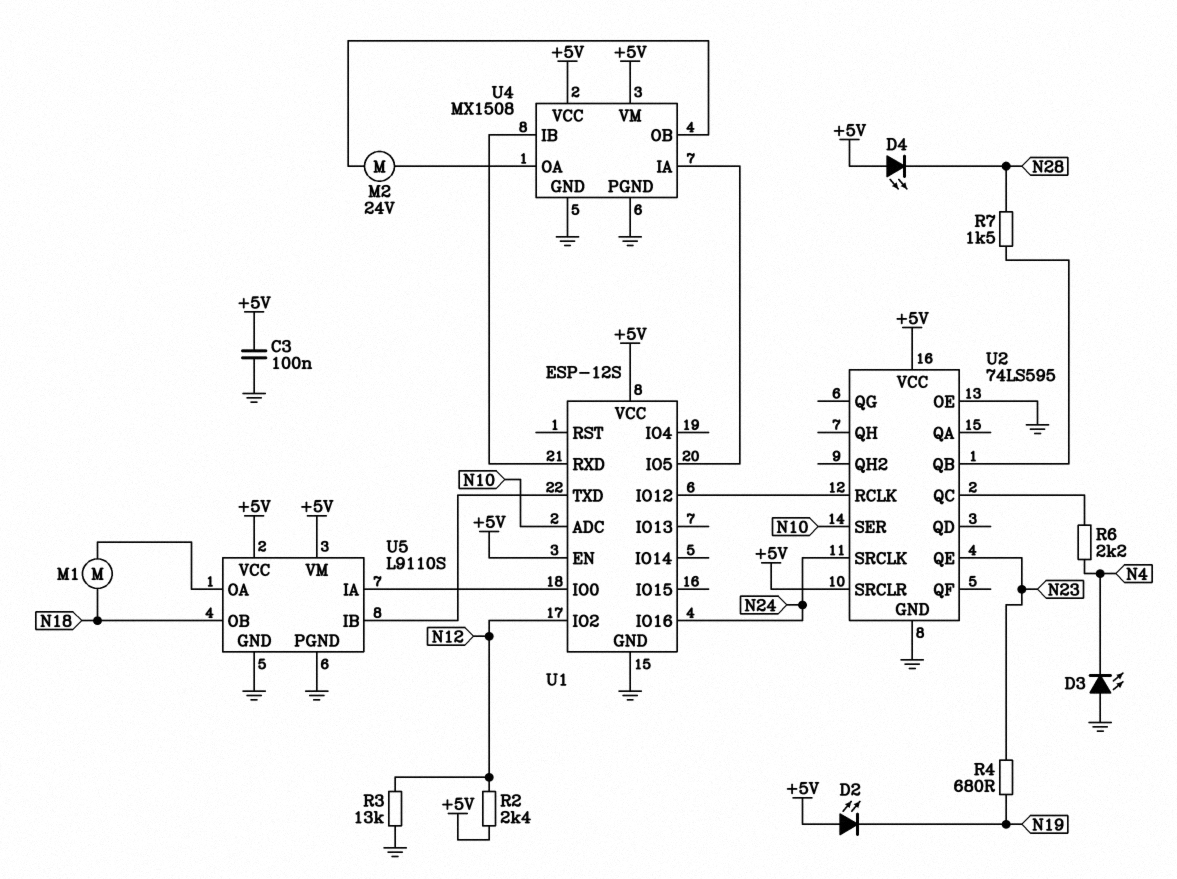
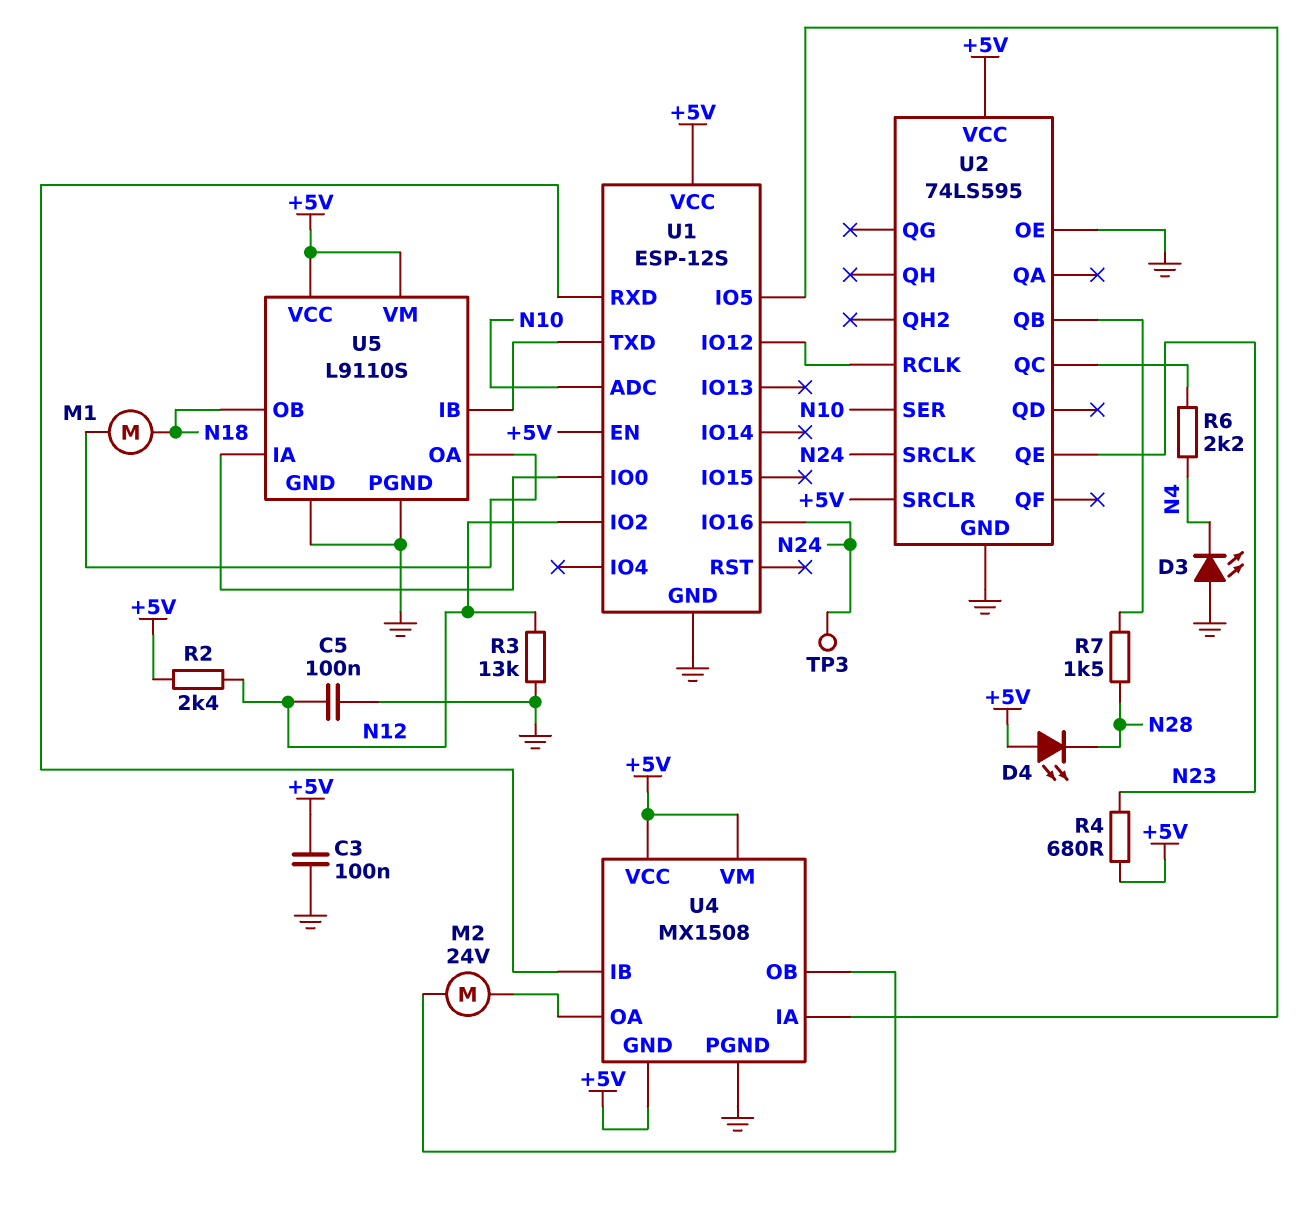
C5: none -> 100nF (GND, N12)
D2: LED (A +5V, K N19) -> none
R4: 680 (N19, N23) -> 680 (+5V, N23)
TP3: none -> test point (N24)
U4 pin GND: GND -> +5V

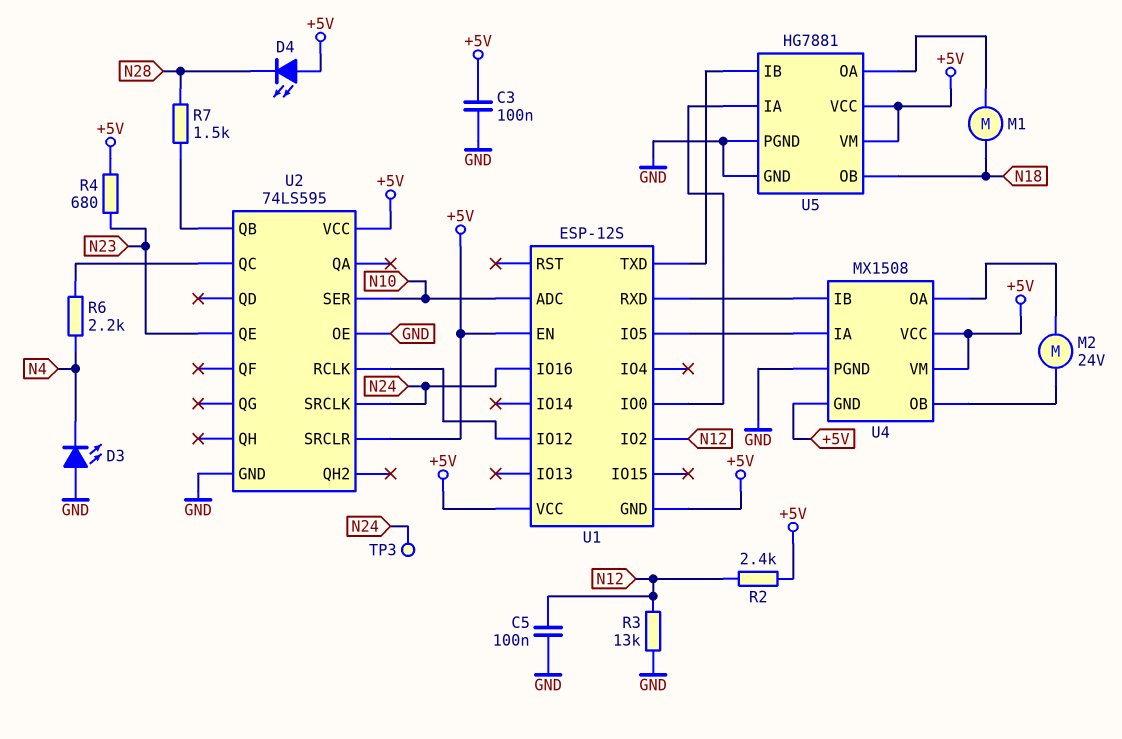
U1 pin GND: GND -> +5V
U5: L9110S -> HG7881

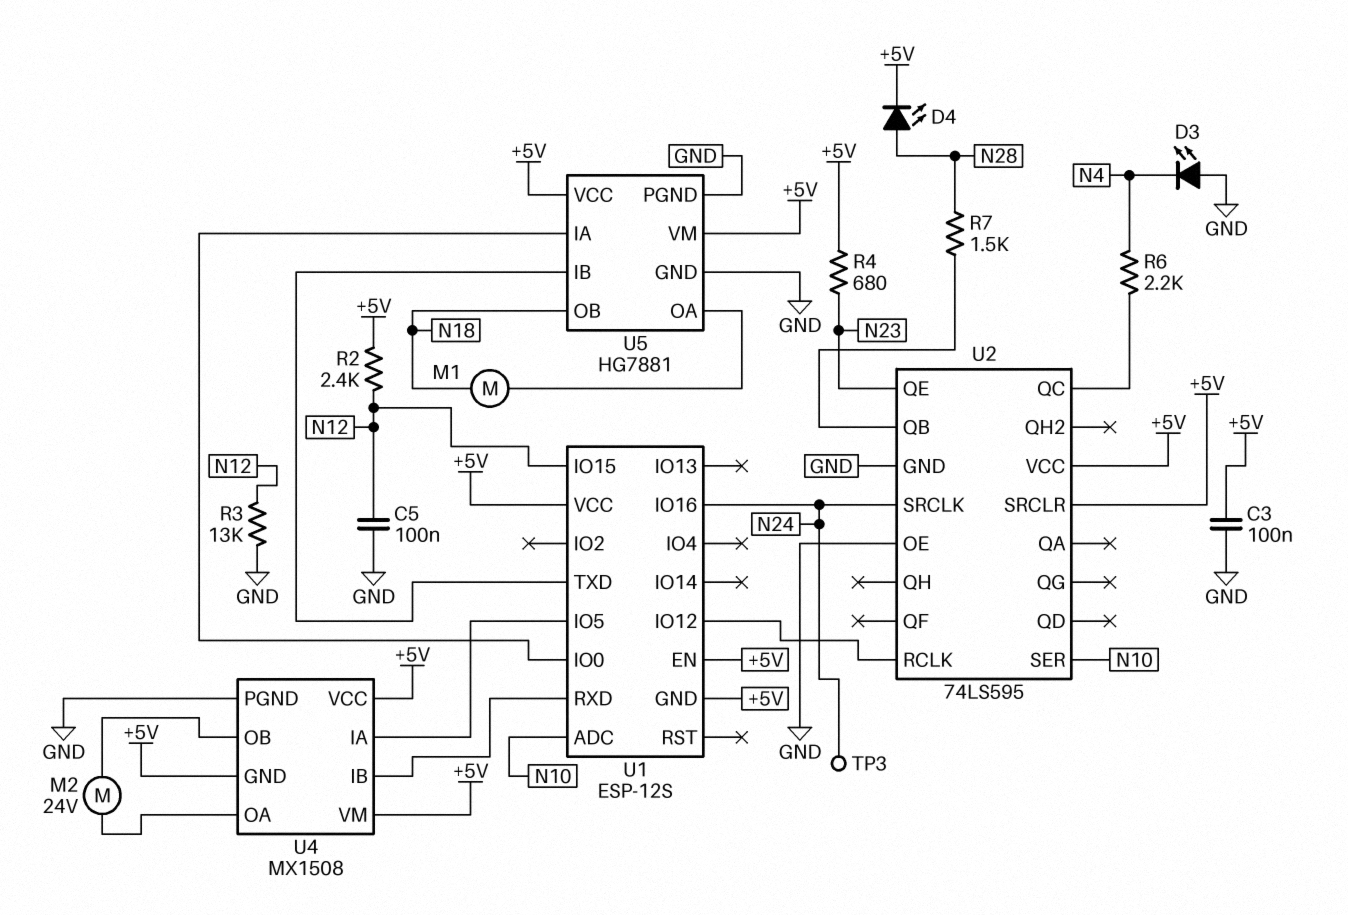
D4: LED (A +5V, K N28) -> LED (A N28, K +5V)
U1 pin IO2: N12 -> none
U1 pin IO15: none -> N12

